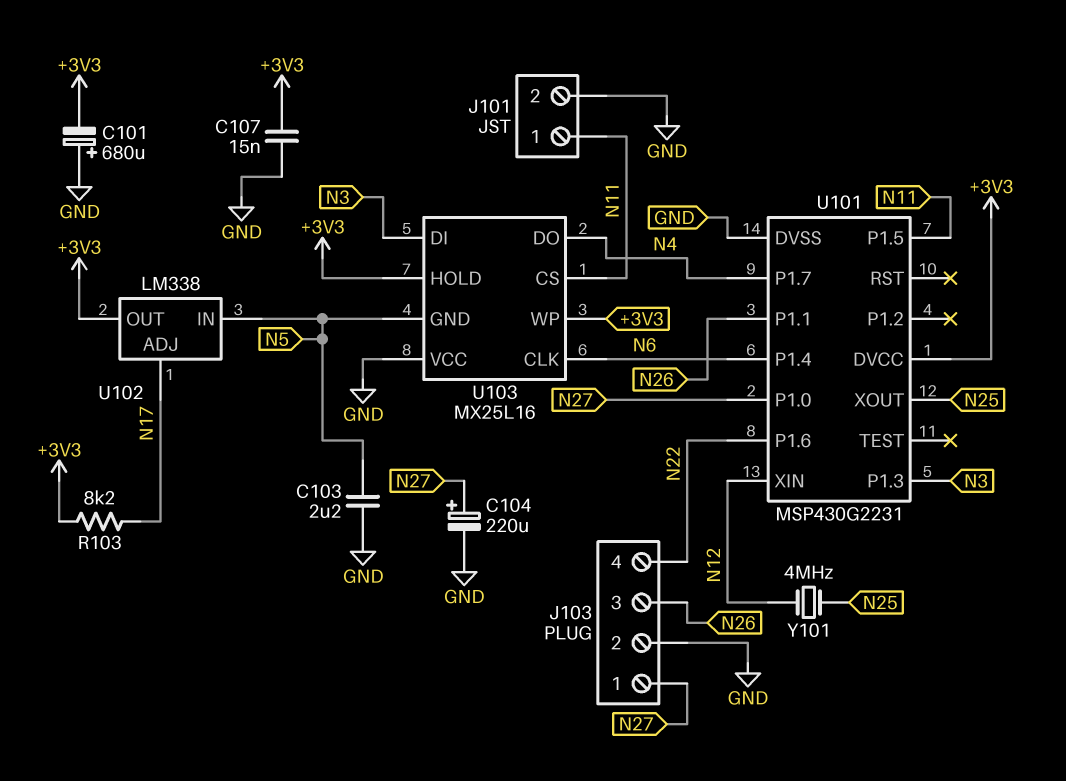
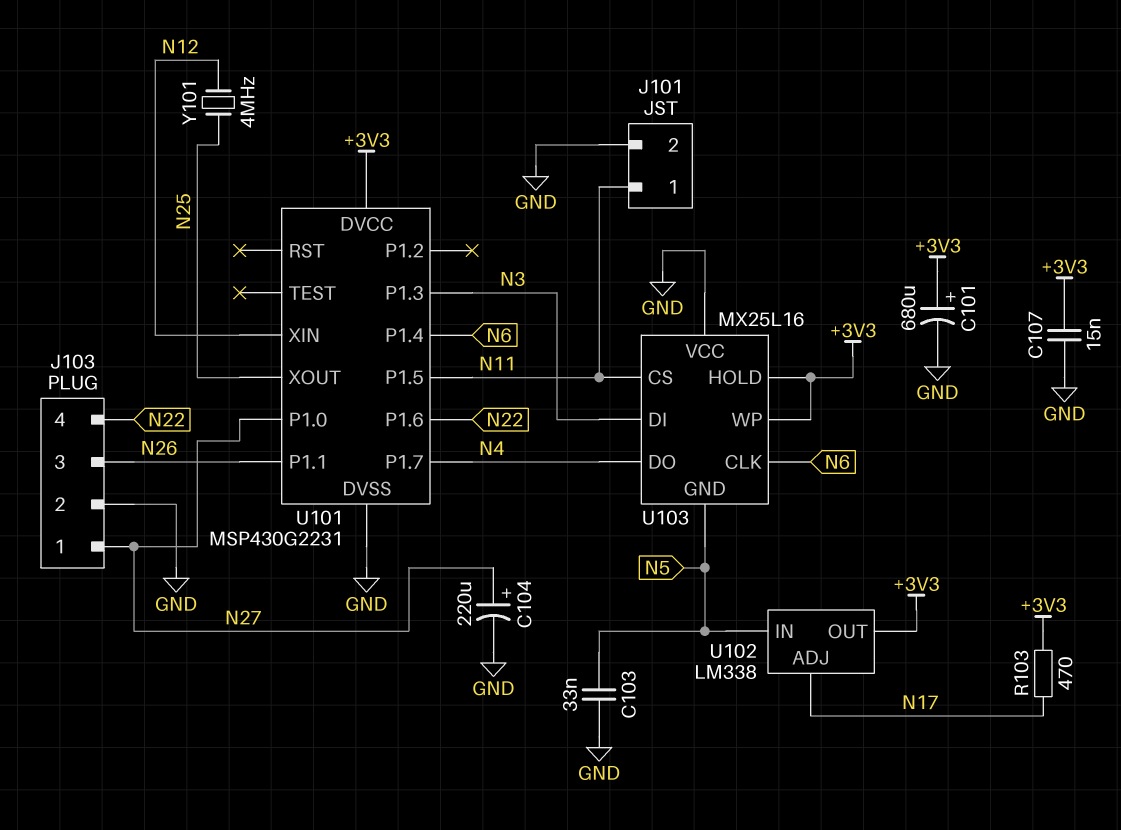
C101: 680uF (plus GND, minus +3V3) -> 680uF (plus +3V3, minus GND)
C103: 2.2uF (GND, N5) -> 33nF (GND, N5)
R103: 8.2k (+3V3, N17) -> 470 (+3V3, N17)

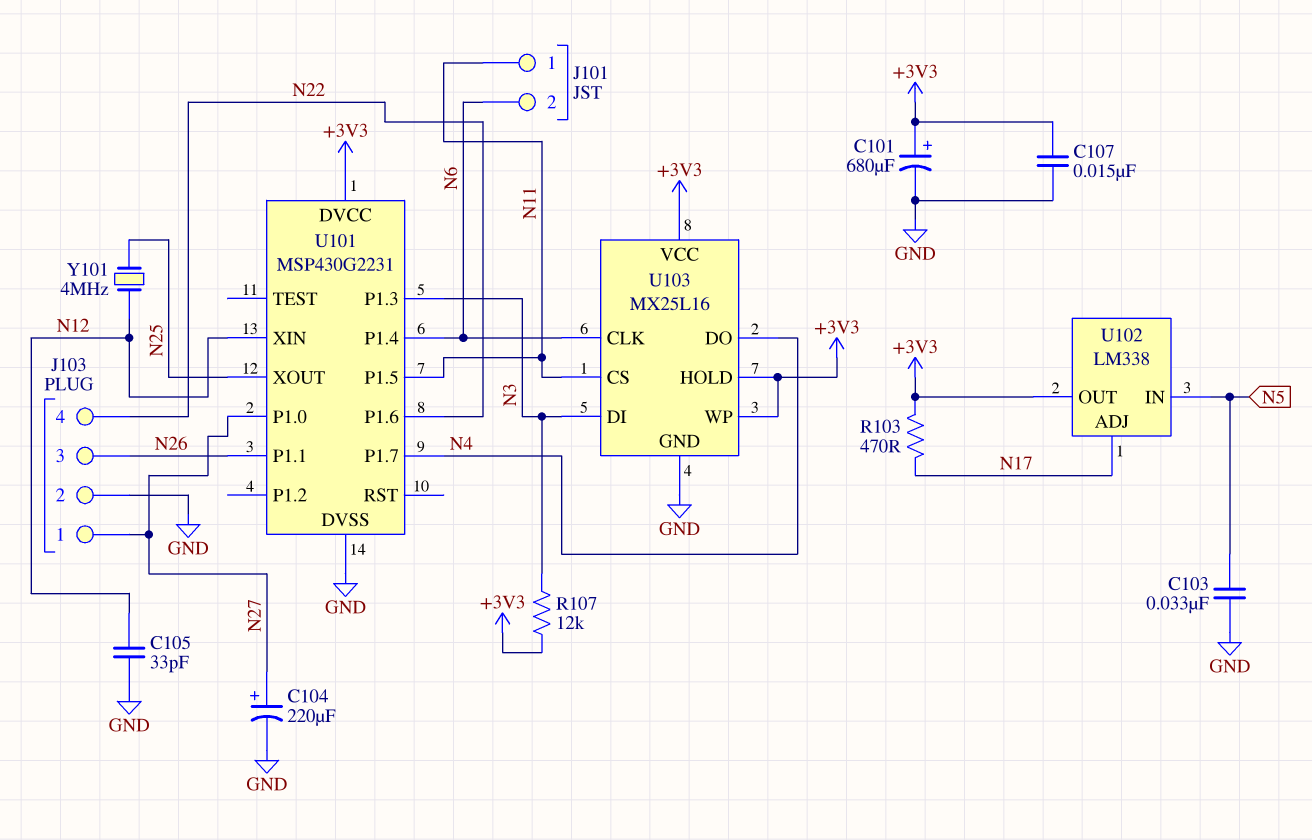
C105: none -> 33pF (GND, N12)
J101 pin 2: GND -> N6
R107: none -> 12k (+3V3, N3)
U103 pin GND: N5 -> GND
U103 pin VCC: GND -> +3V3

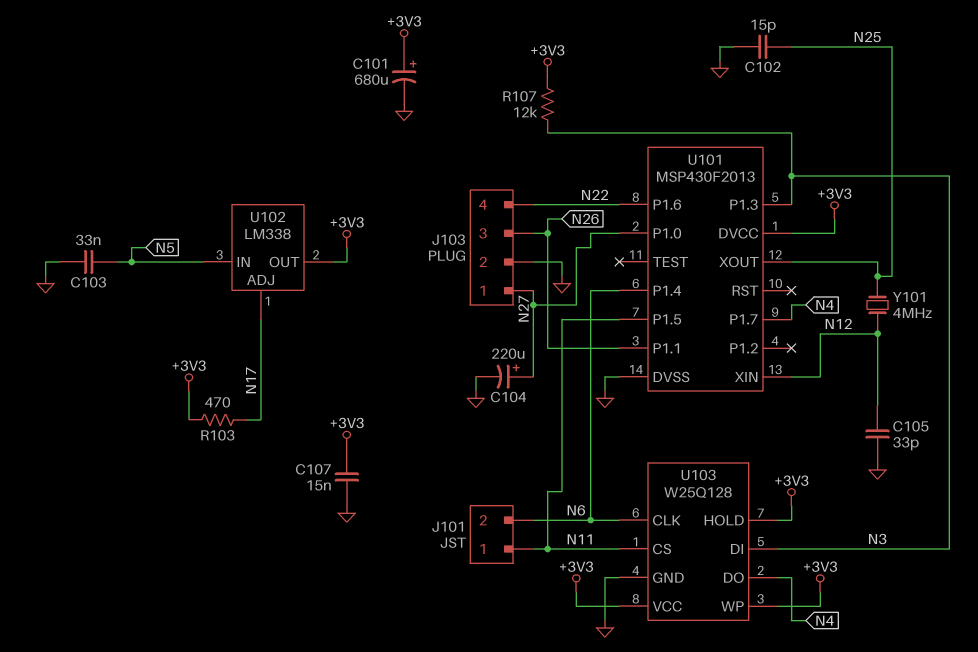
C102: none -> 15pF (GND, N25)
U101: MSP430G2231 -> MSP430F2013
U103: MX25L16 -> W25Q128

